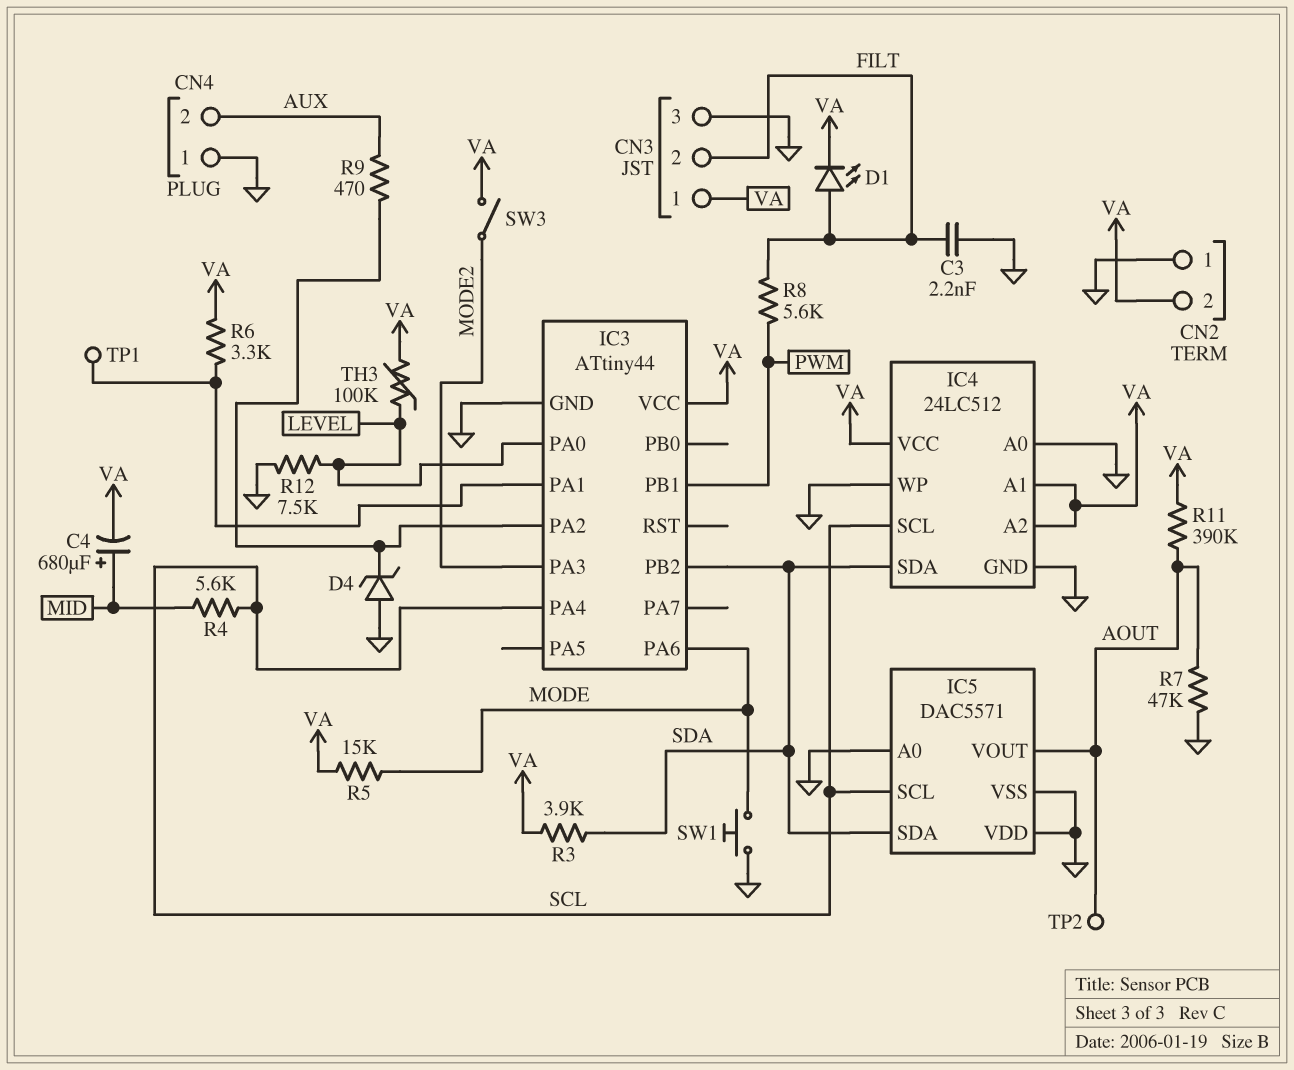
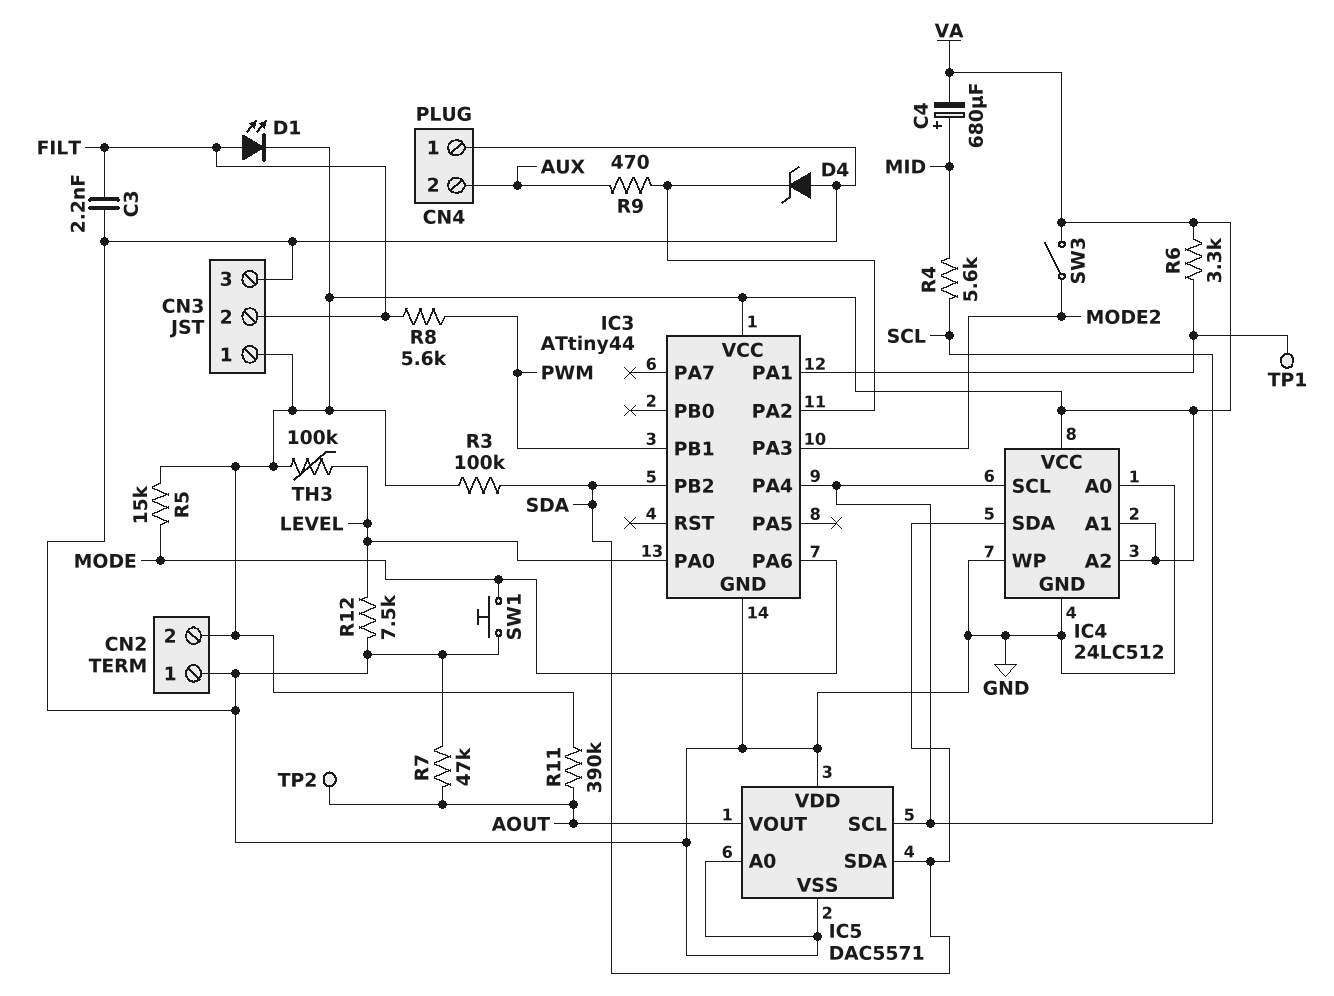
R3: 3.9k (SDA, VA) -> 100k (SDA, VA)

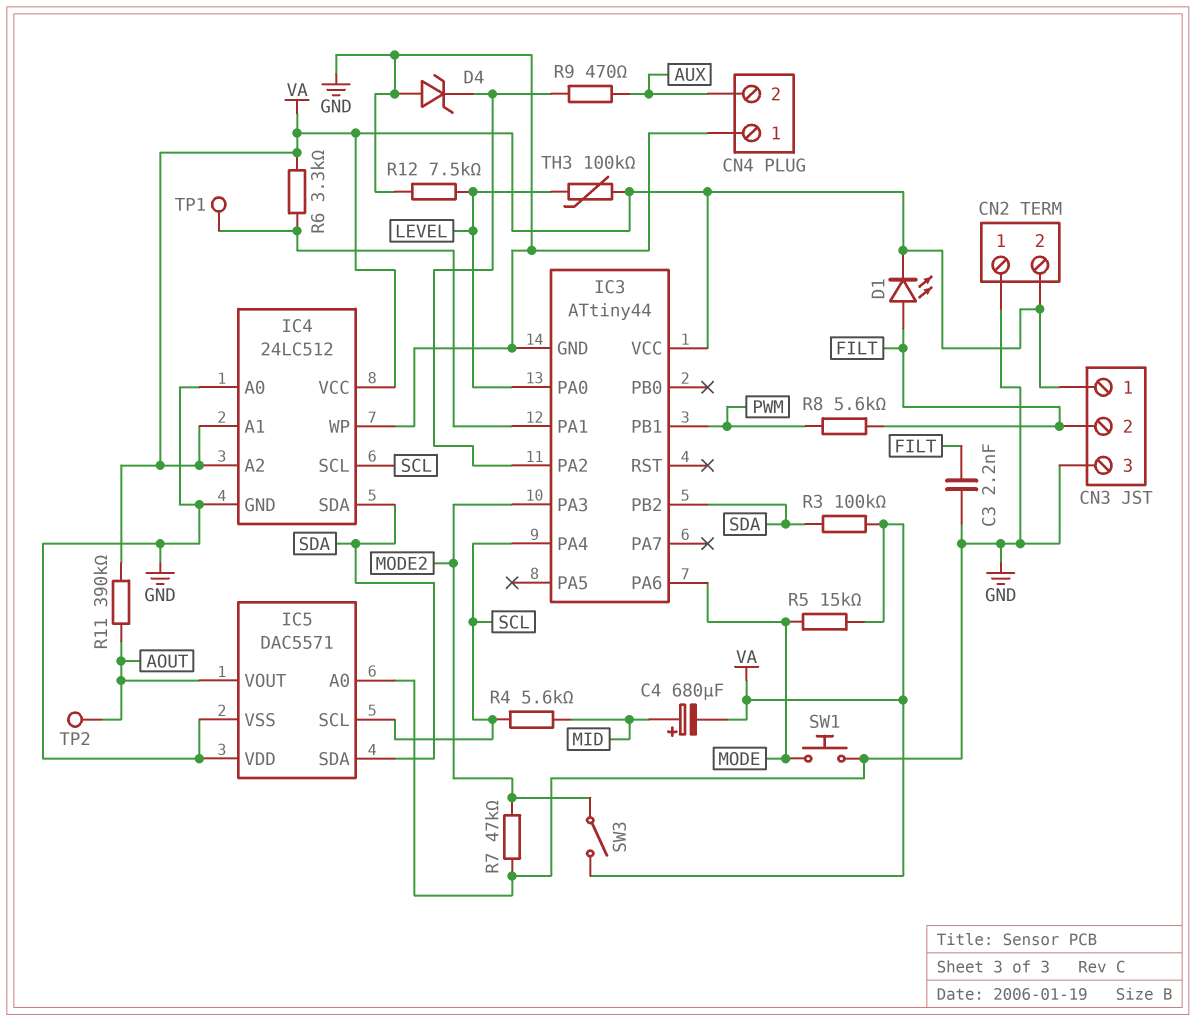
R7: 47k (AOUT, GND) -> 47k (GND, MODE2)

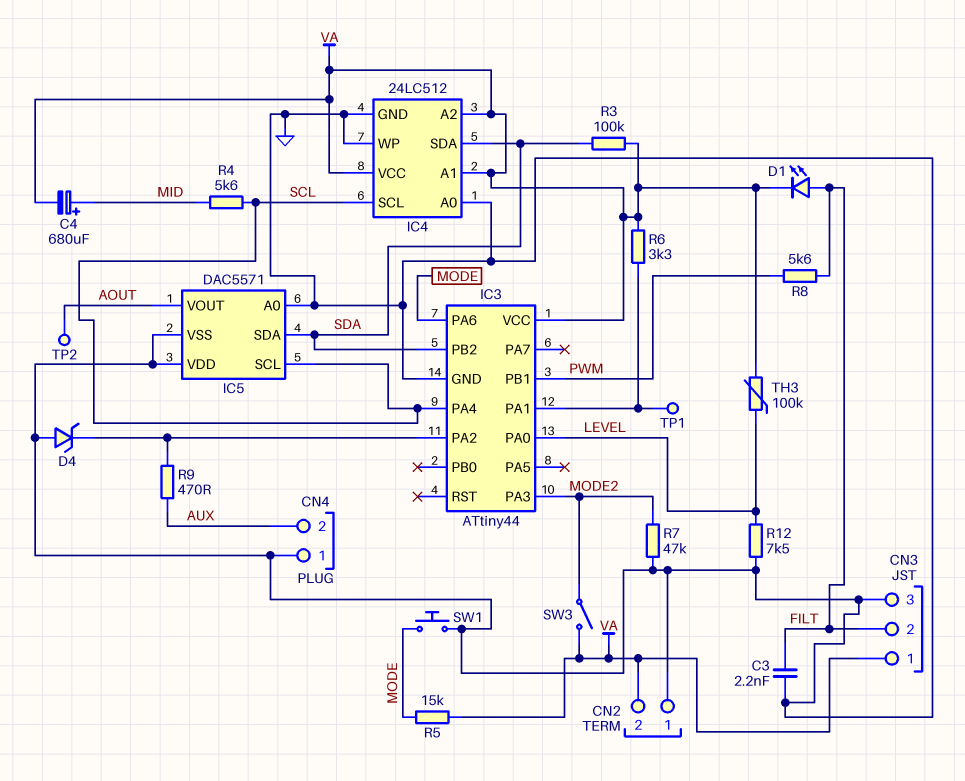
R11: 390k (AOUT, VA) -> none

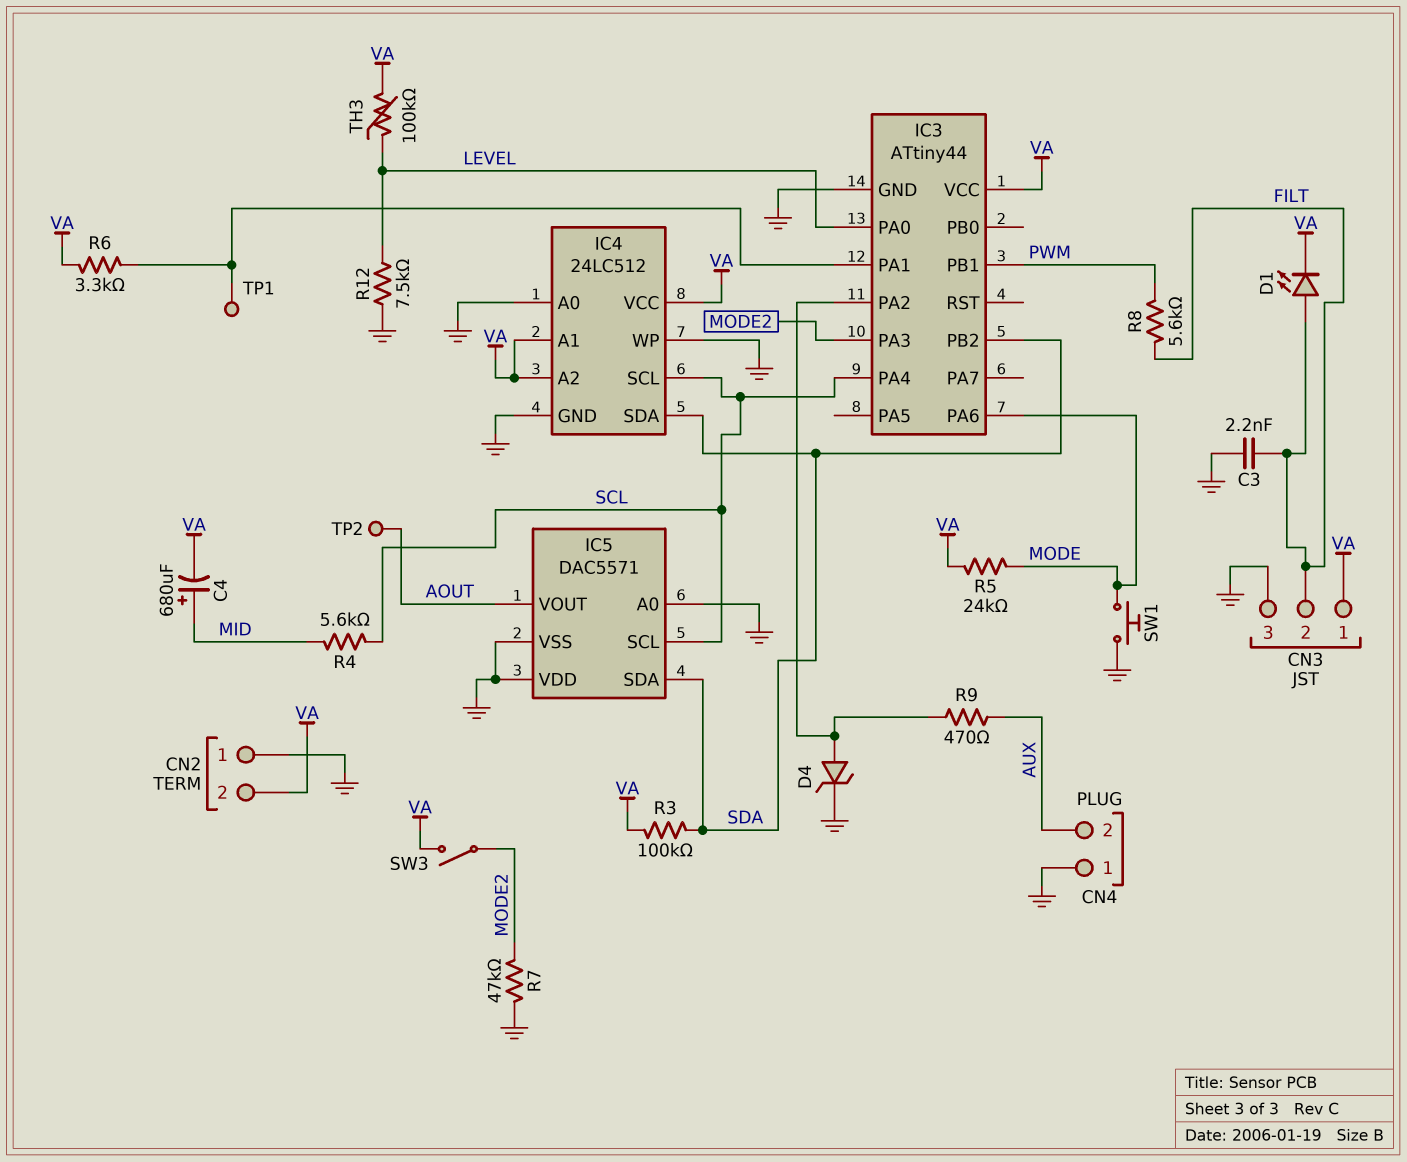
D4: zener (A GND, K IC3/PA2) -> zener (A IC3/PA2, K GND)
R5: 15k (MODE, VA) -> 24k (MODE, VA)

